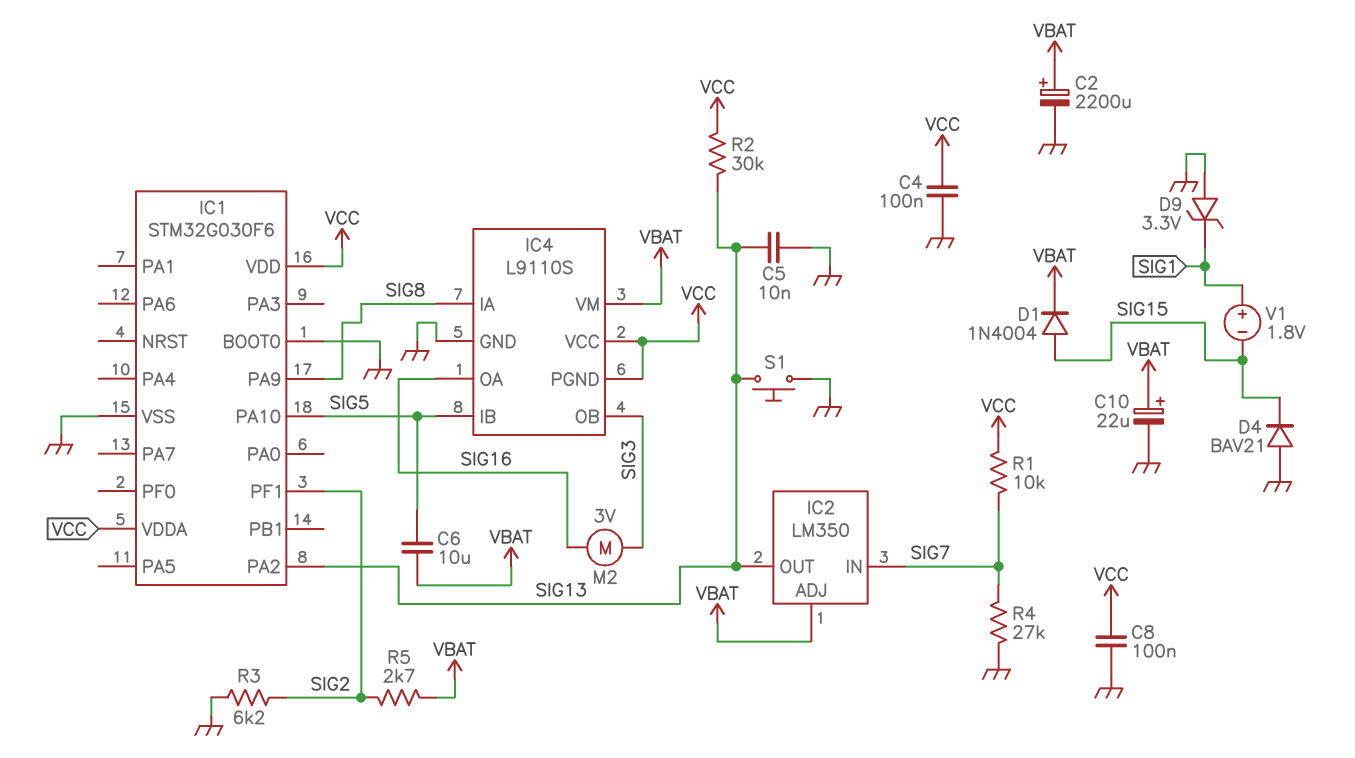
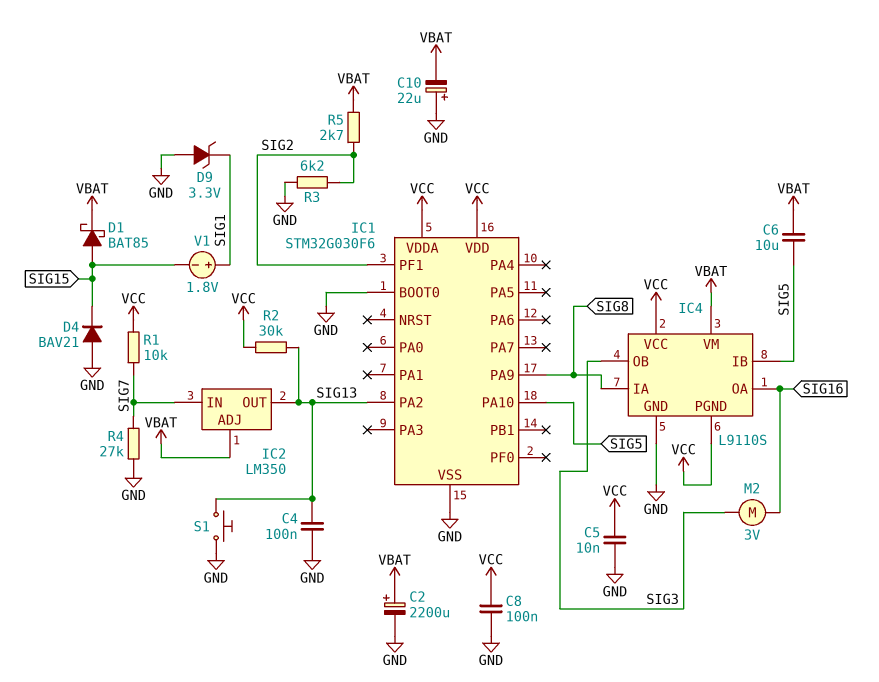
C4: 100nF (GND, VCC) -> 100nF (GND, SIG13)
C5: 10nF (GND, SIG13) -> 10nF (GND, VCC)
C10: 22uF (plus VBAT, minus GND) -> 22uF (plus GND, minus VBAT)
D1: diode 1N4004 (A SIG15, K VBAT) -> schottky BAT85 (A SIG15, K VBAT)

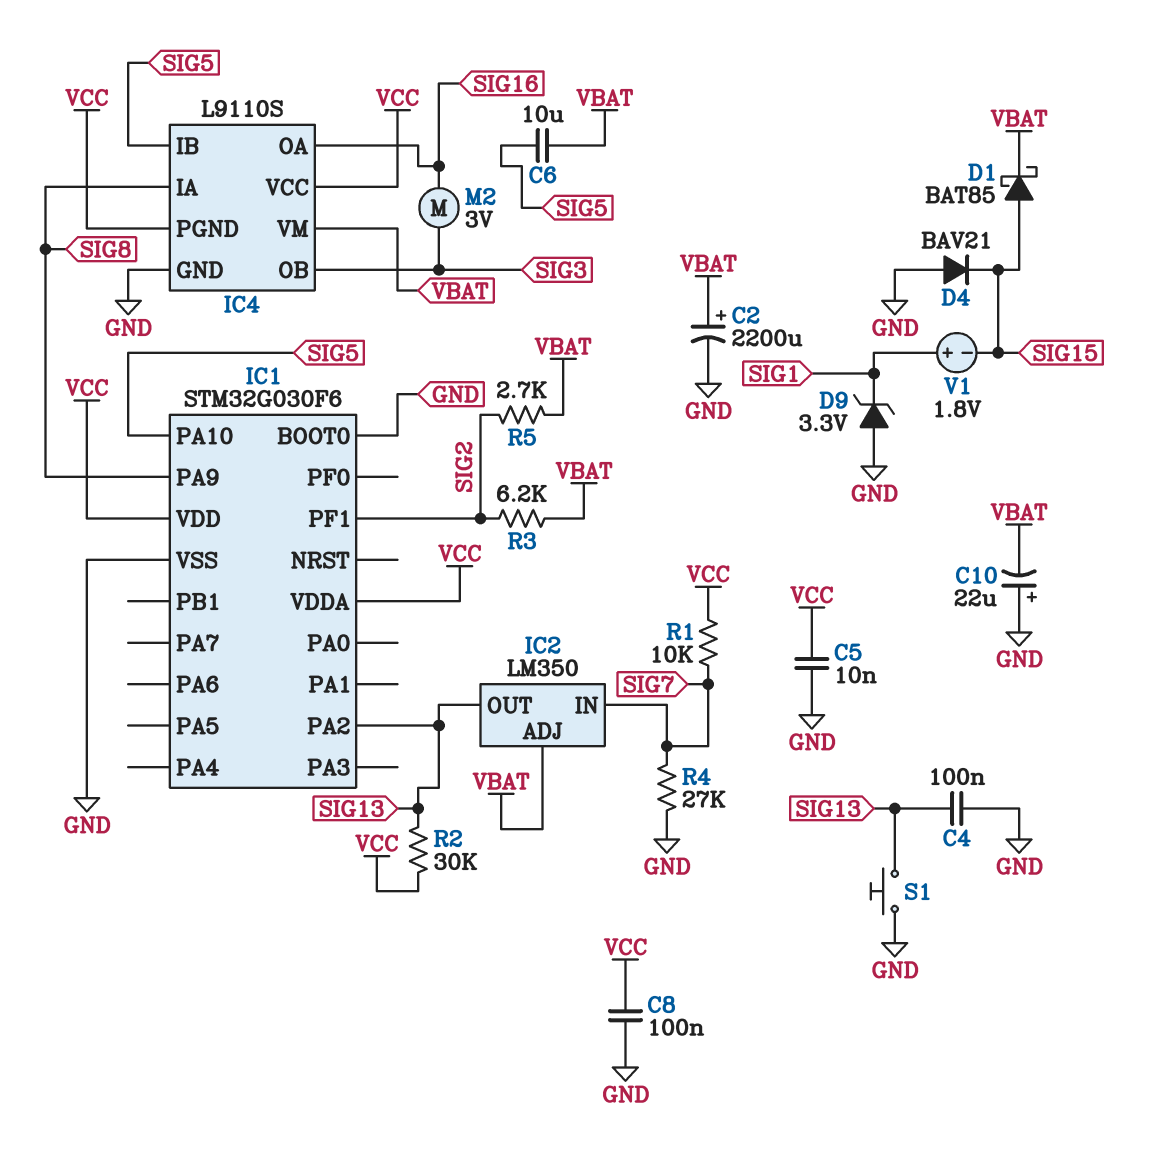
R3: 6.2k (GND, SIG2) -> 6.2k (SIG2, VBAT)

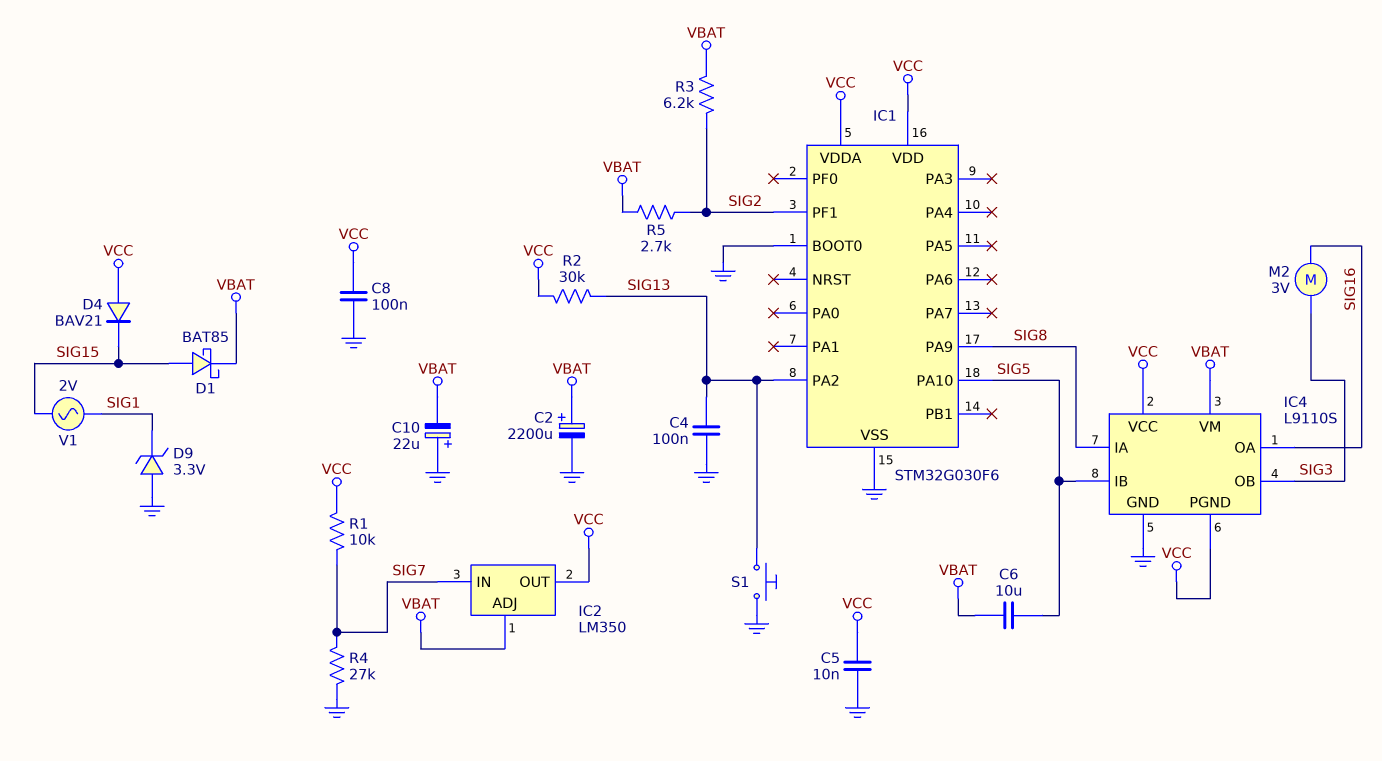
D4: diode BAV21 (A GND, K SIG15) -> diode BAV21 (A VCC, K SIG15)
IC2 pin OUT: SIG13 -> VCC
V1: 1.8V (plus SIG1, minus SIG15) -> AC 2V (SIG1, SIG15)

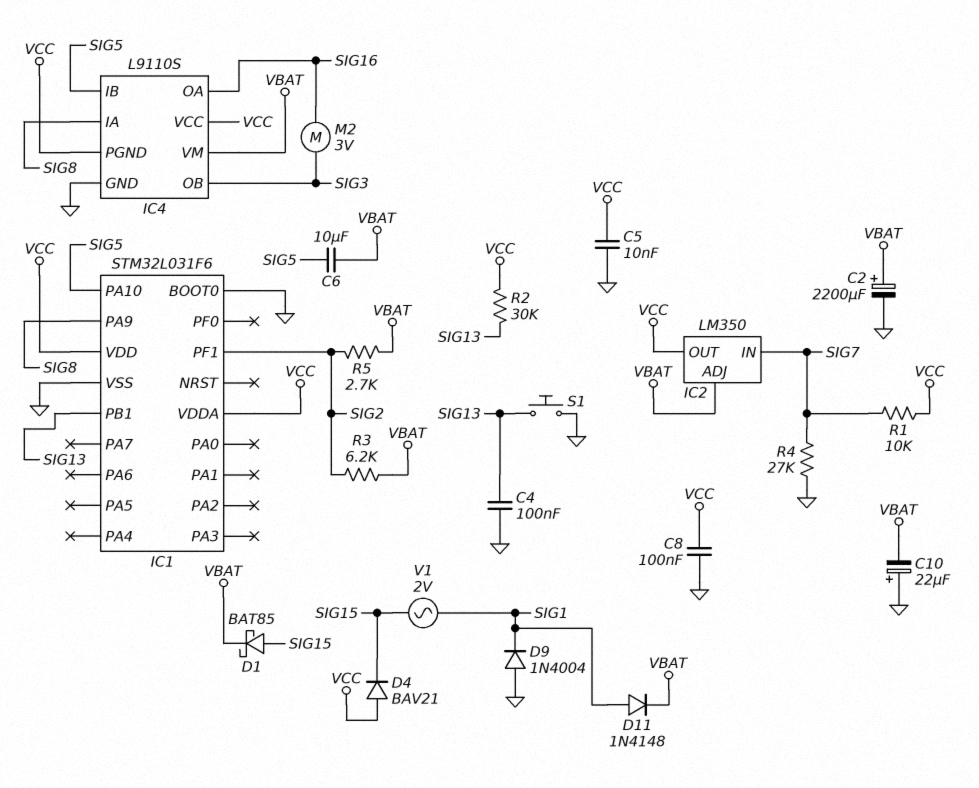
D9: zener 3.3V (A GND, K SIG1) -> diode 1N4004 (A GND, K SIG1)
D11: none -> diode 1N4148 (A SIG1, K VBAT)
IC1: STM32G030F6 -> STM32L031F6
IC1 pin PA2: SIG13 -> none
IC1 pin PB1: none -> SIG13

